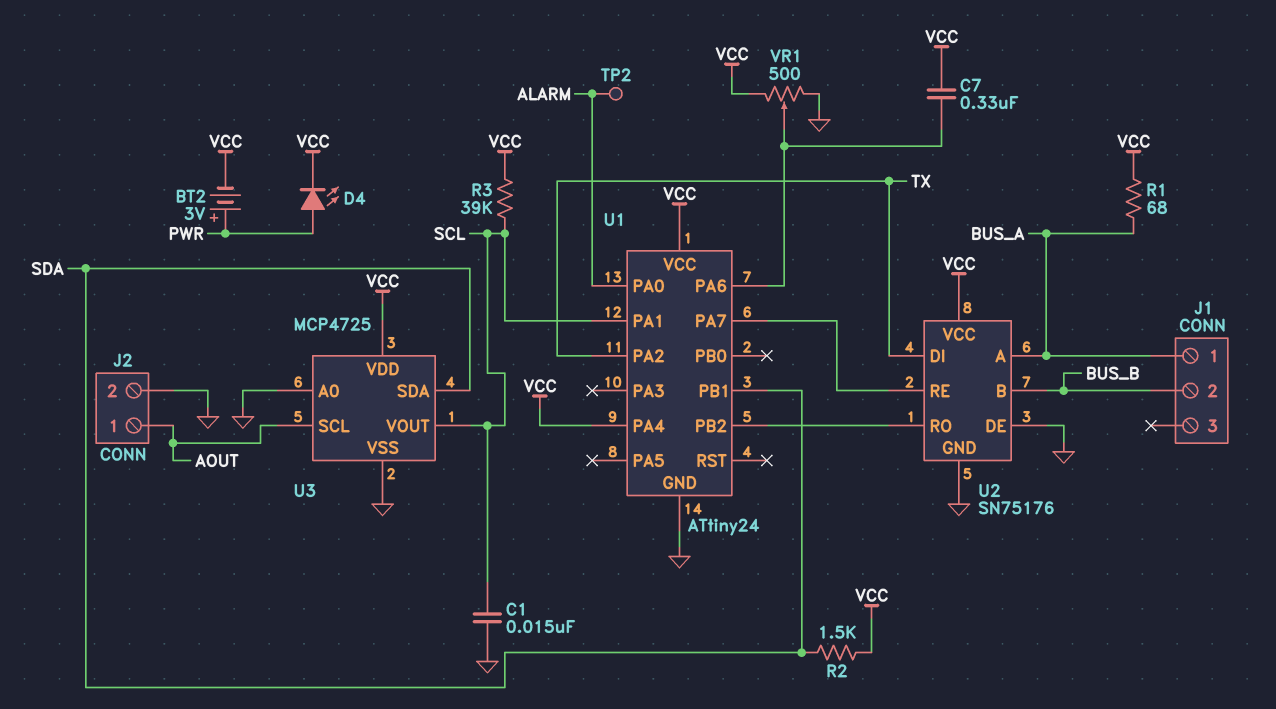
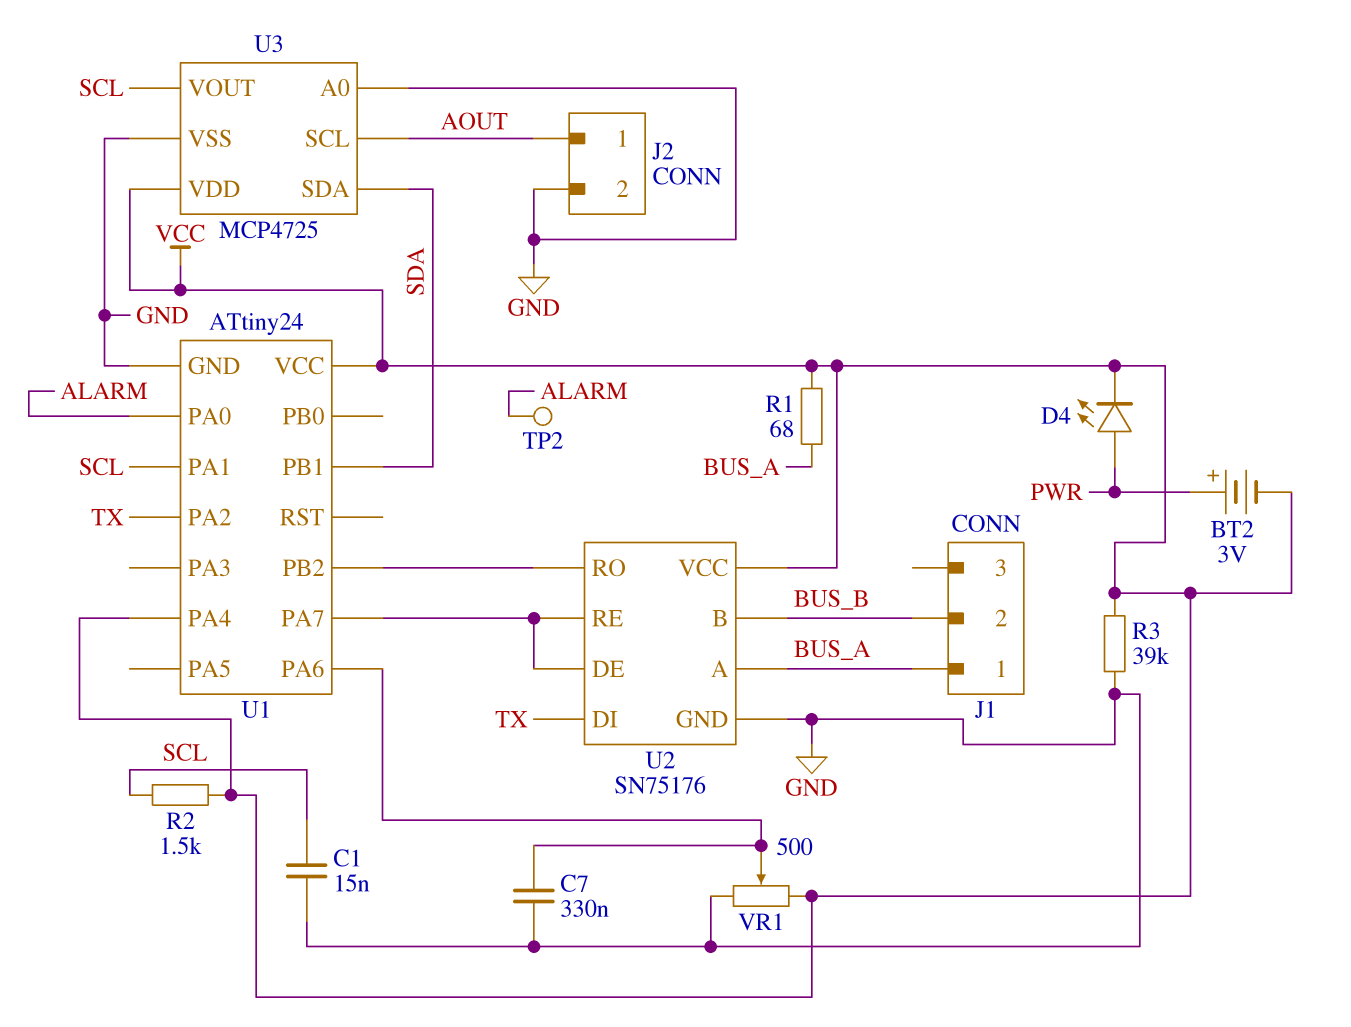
C7: 330nF (U1/PA6, VCC) -> 330nF (GND, U1/PA6)
R2: 1.5k (SDA, VCC) -> 1.5k (SCL, VCC)
R3: 39k (SCL, VCC) -> 39k (GND, VCC)
U2 pin DE: GND -> U1/PA7

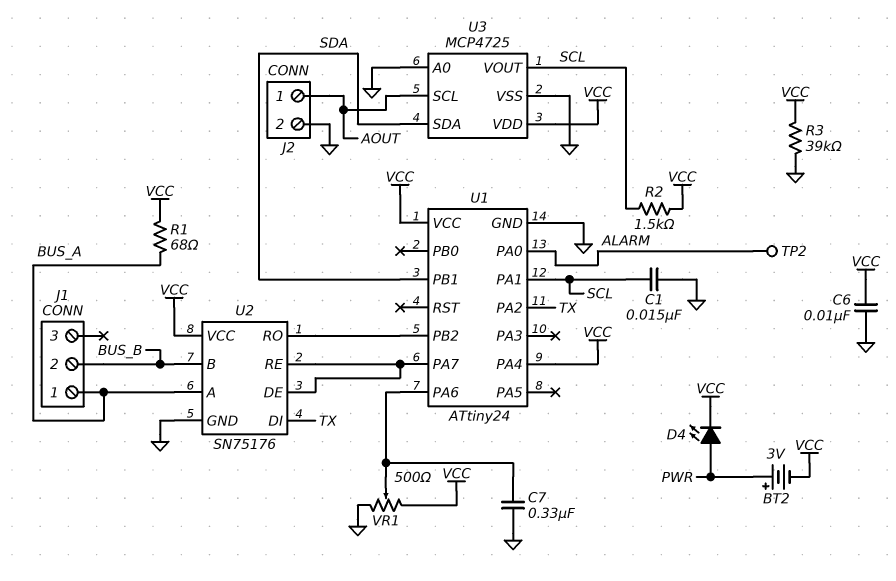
C6: none -> 10nF (GND, VCC)

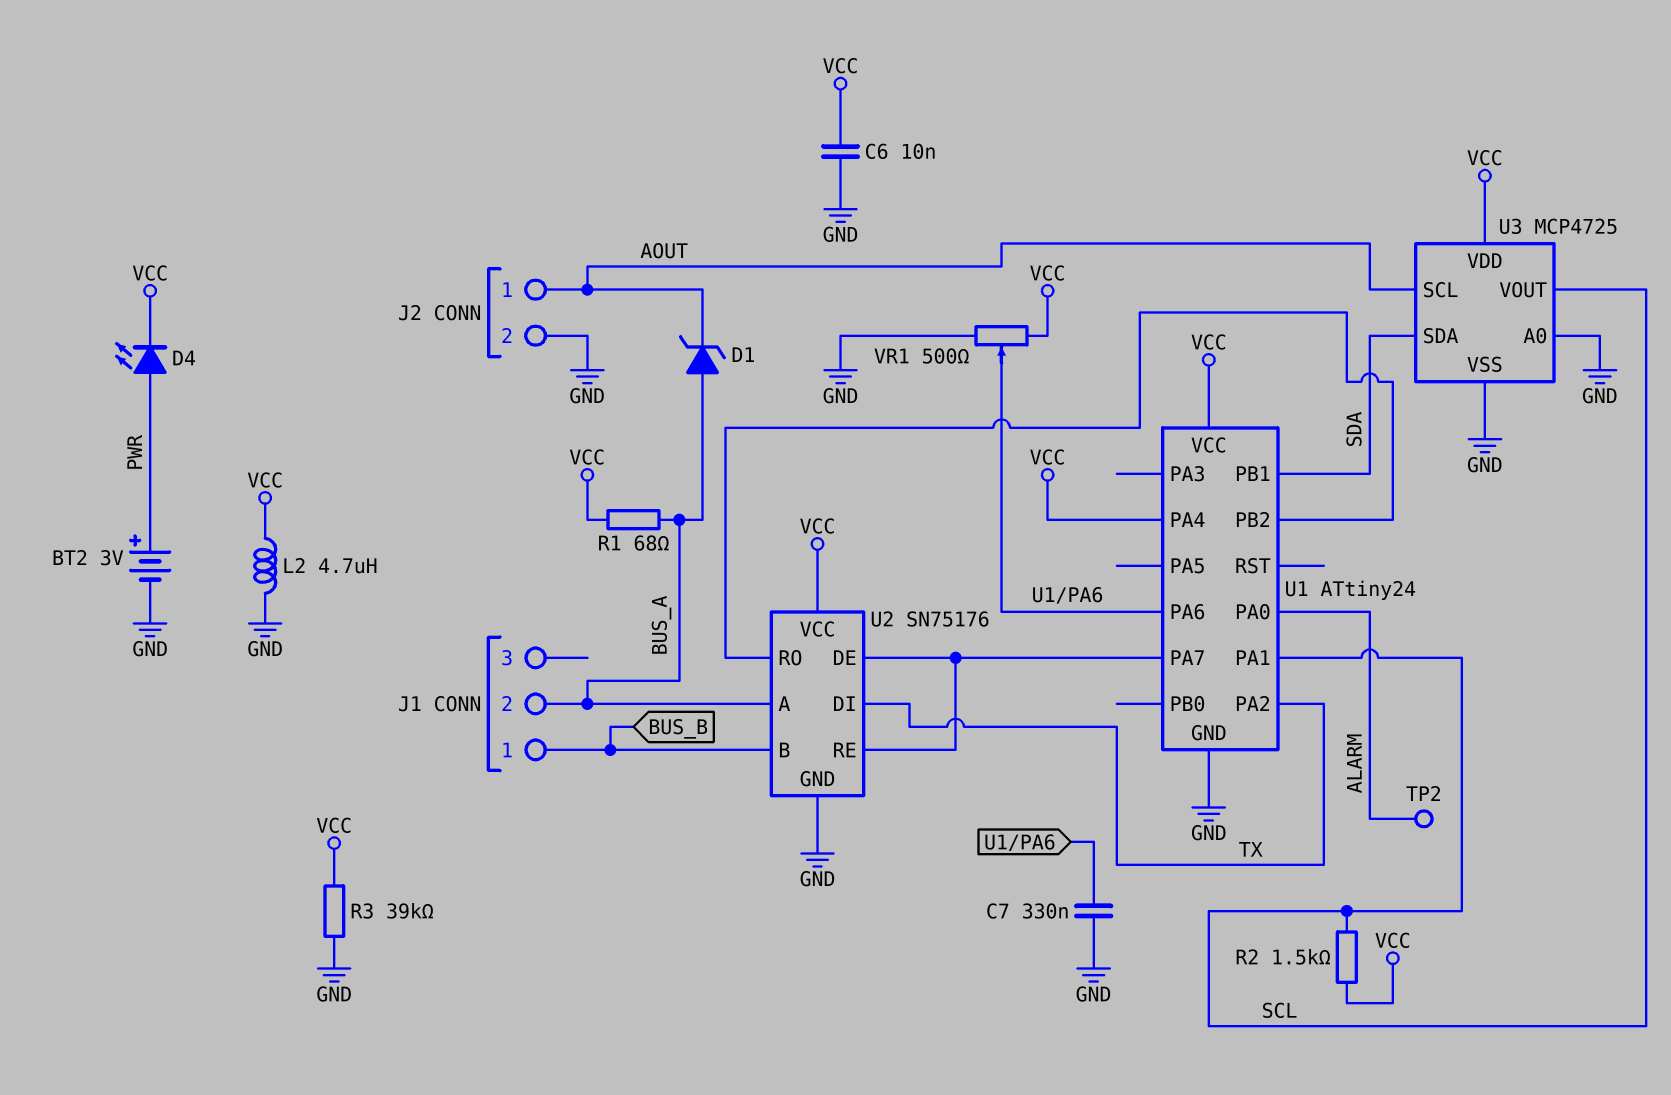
BT2: 3V (plus PWR, minus VCC) -> 3V (plus PWR, minus GND)
C1: 15nF (GND, SCL) -> none
D1: none -> zener (A BUS_A, K AOUT)
J1 pin 1: BUS_A -> BUS_B
J1 pin 2: BUS_B -> BUS_A
L2: none -> 4.7uH (GND, VCC)

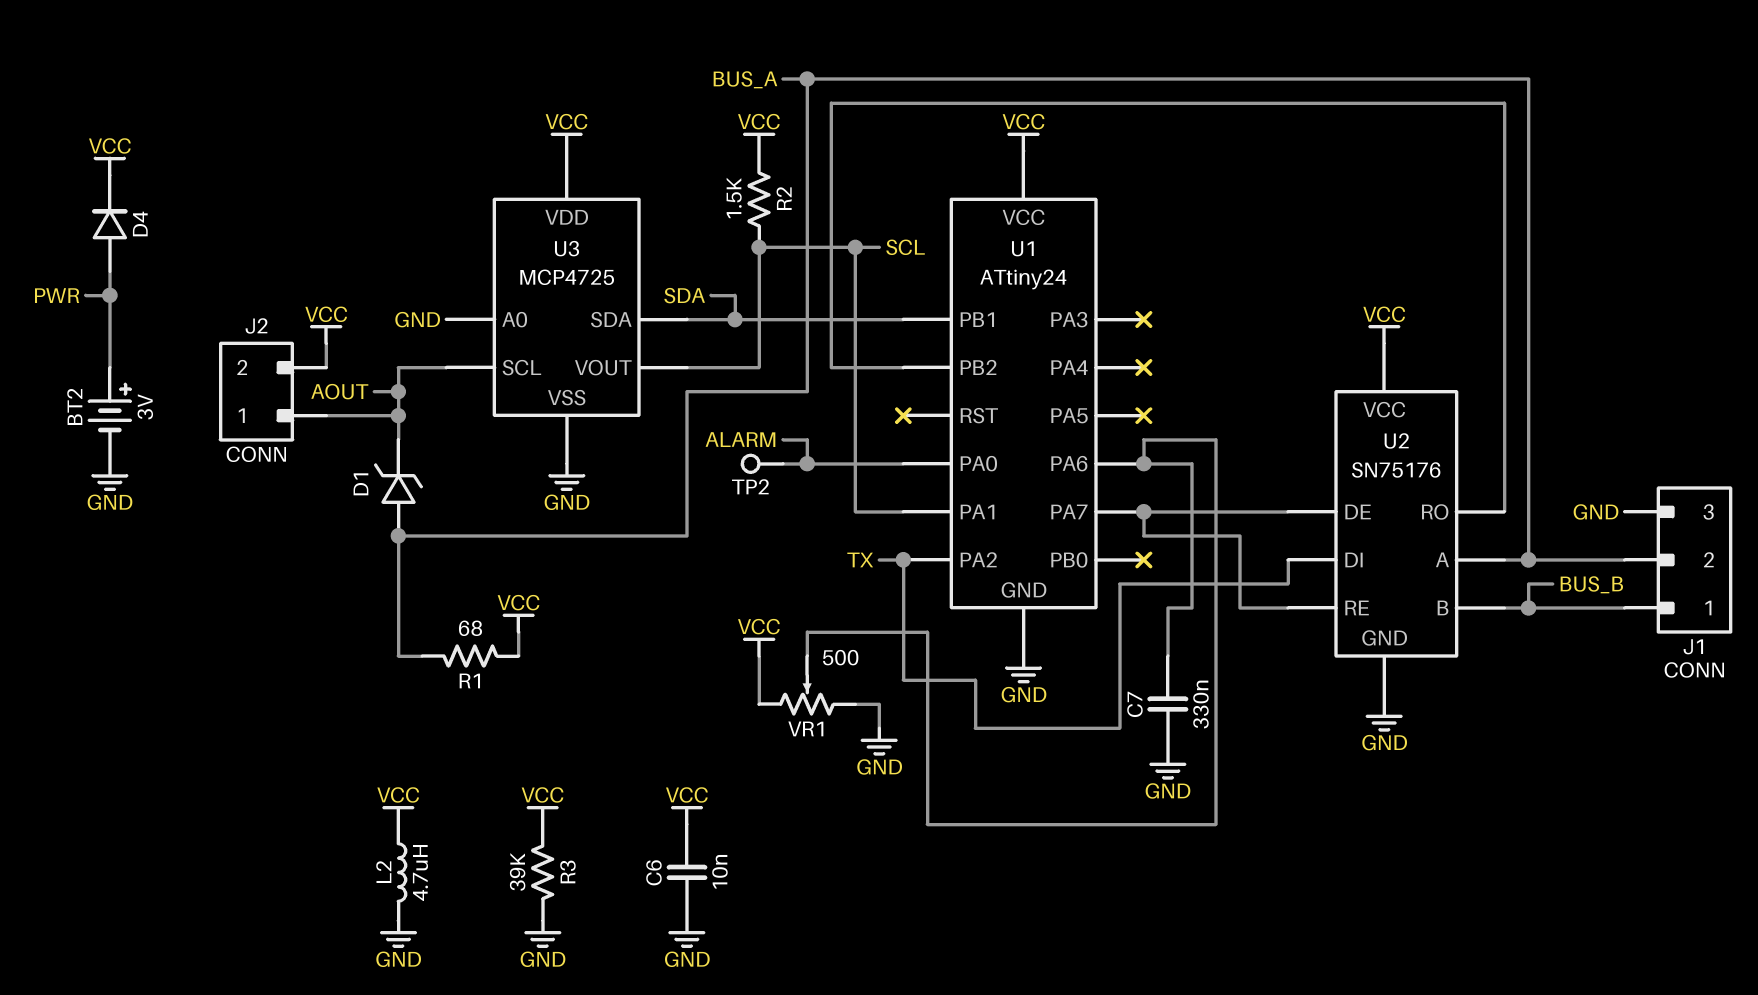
D4: LED (A PWR, K VCC) -> diode (A PWR, K VCC)
J1 pin 3: none -> GND
J2 pin 2: GND -> VCC
U1 pin PA4: VCC -> none

